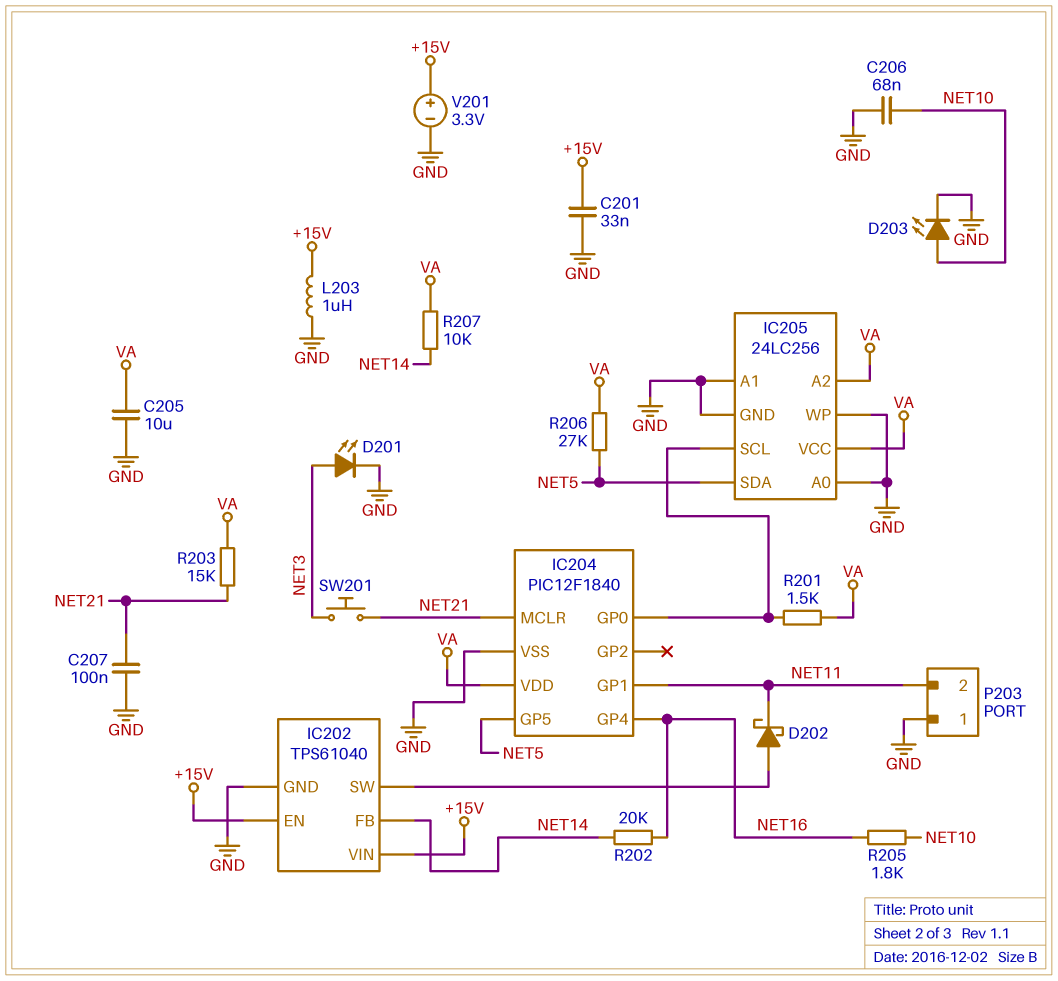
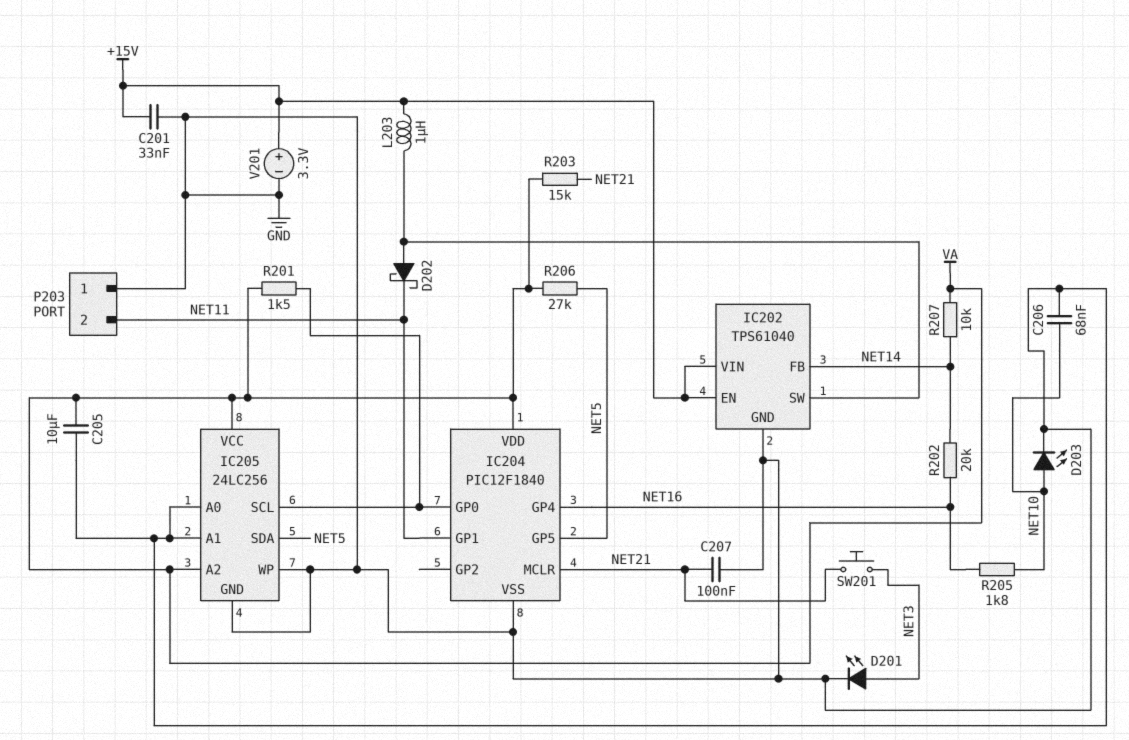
L203: 1uH (+15V, GND) -> 1uH (+15V, IC202/SW)

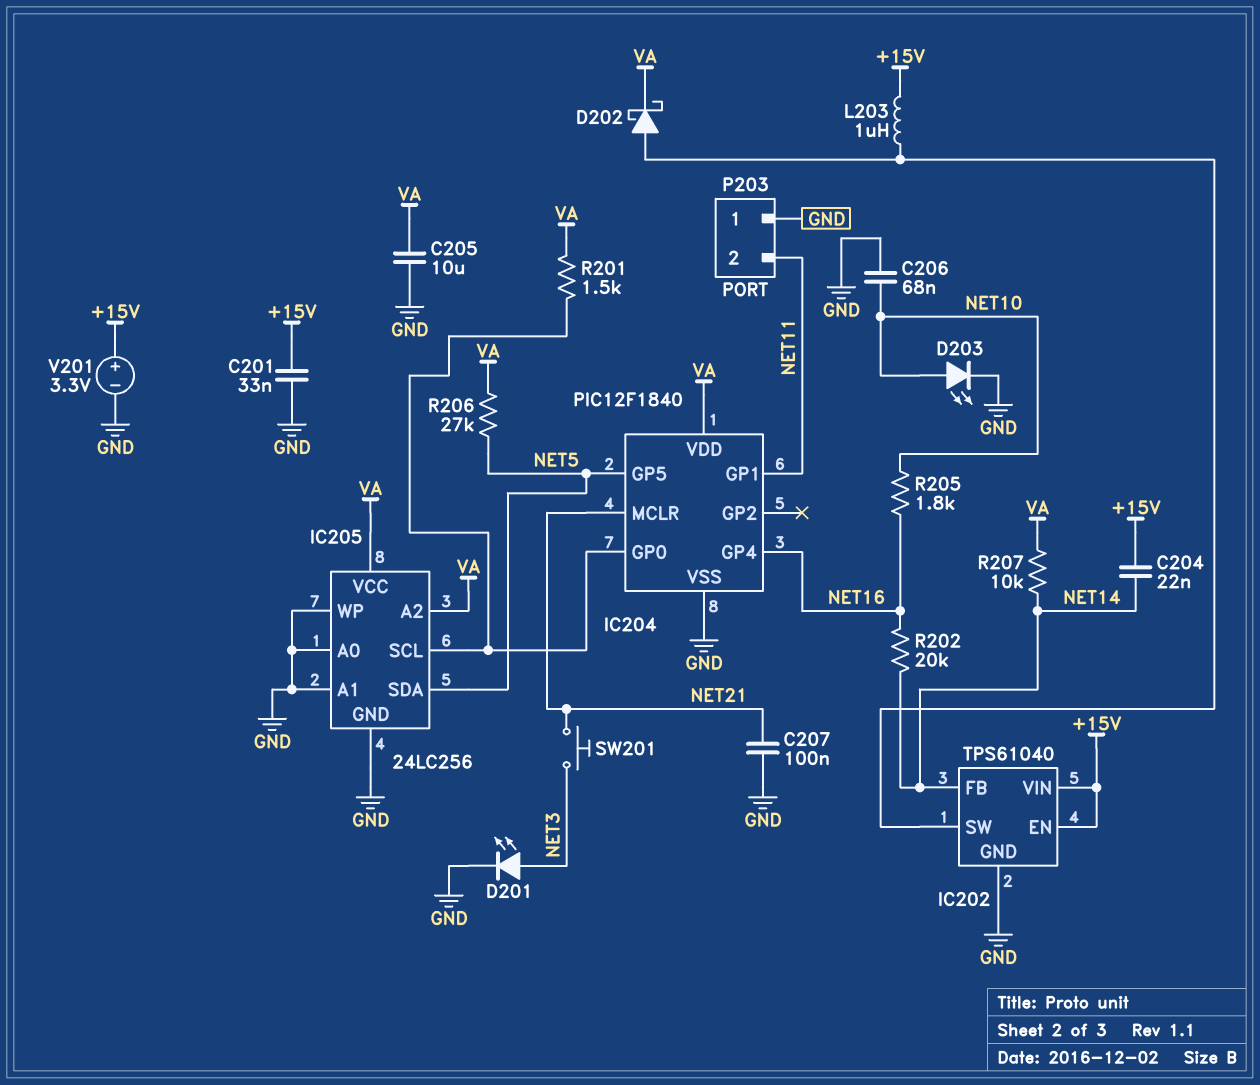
C204: none -> 22nF (+15V, NET14)
D202: schottky (A IC202/SW, K NET11) -> schottky (A IC202/SW, K VA)
R203: 15k (NET21, VA) -> none

